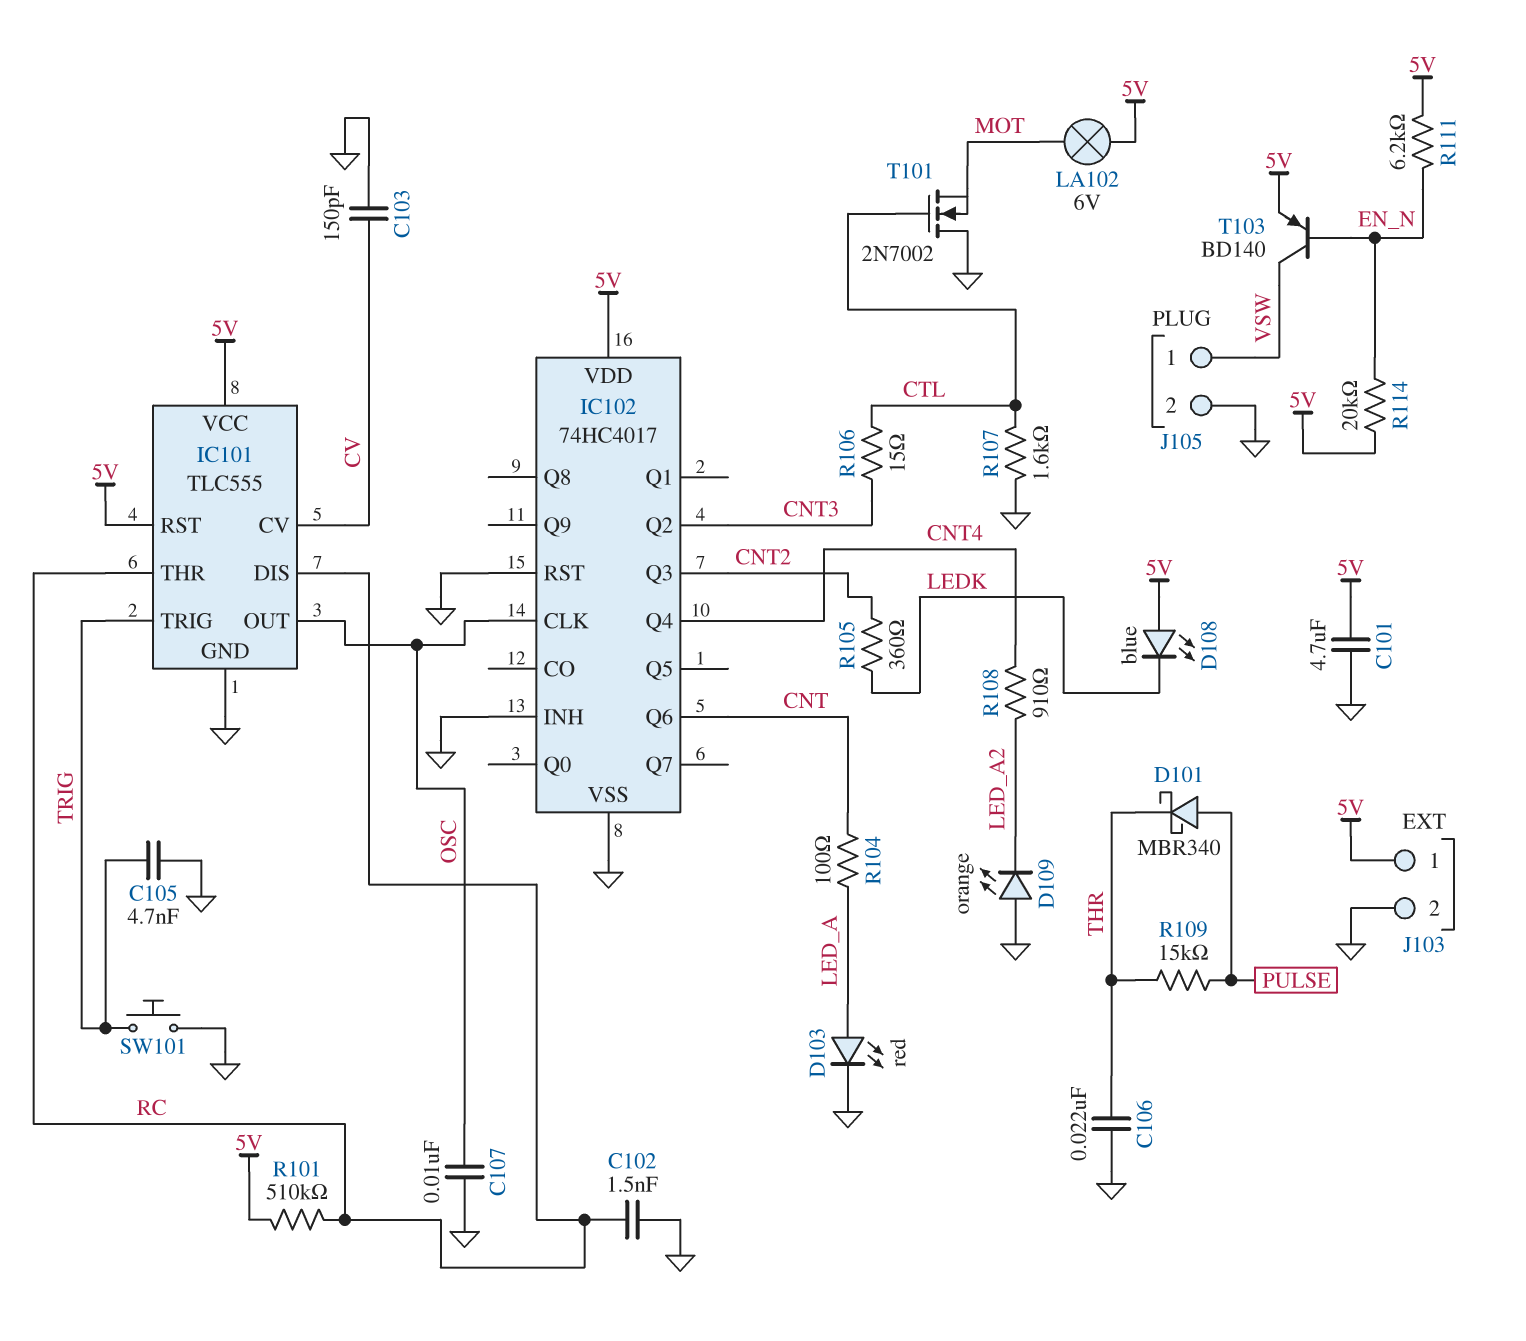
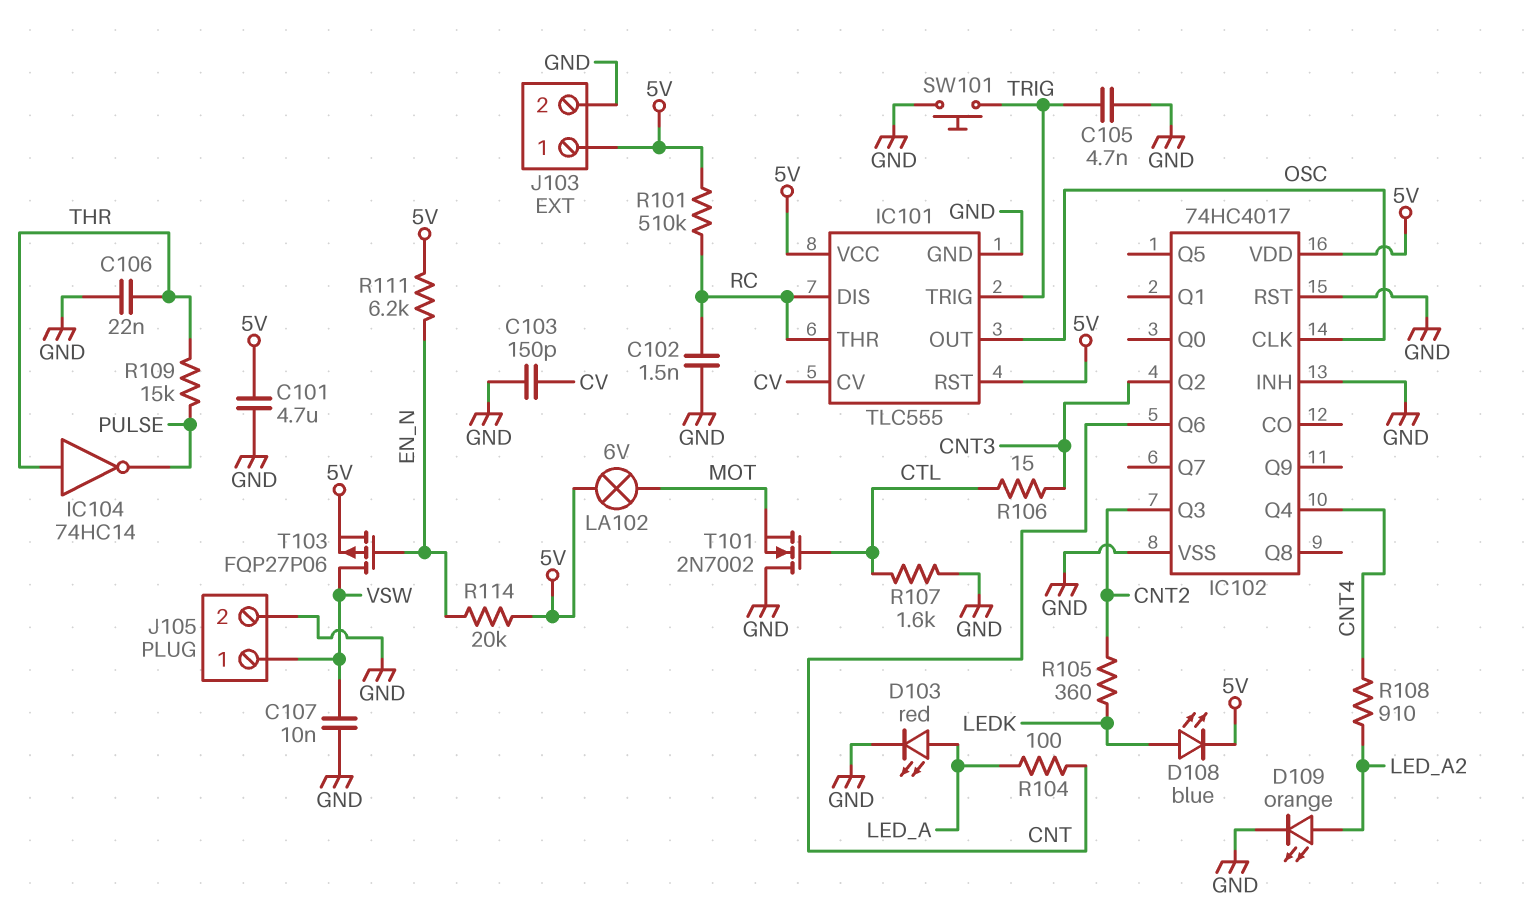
C107: 10nF (GND, OSC) -> 10nF (GND, VSW)
D101: schottky MBR340 (A PULSE, K THR) -> none
D108: LED blue (A 5V, K LEDK) -> LED blue (A LEDK, K 5V)
D109: LED orange (A GND, K LED_A2) -> LED orange (A LED_A2, K GND)
IC104: none -> NOT 74HC14 (in THR, out PULSE)
T103: PNP BD140 (B EN_N, C VSW, E 5V) -> PMOS FQP27P06 (G EN_N, D VSW, S 5V)

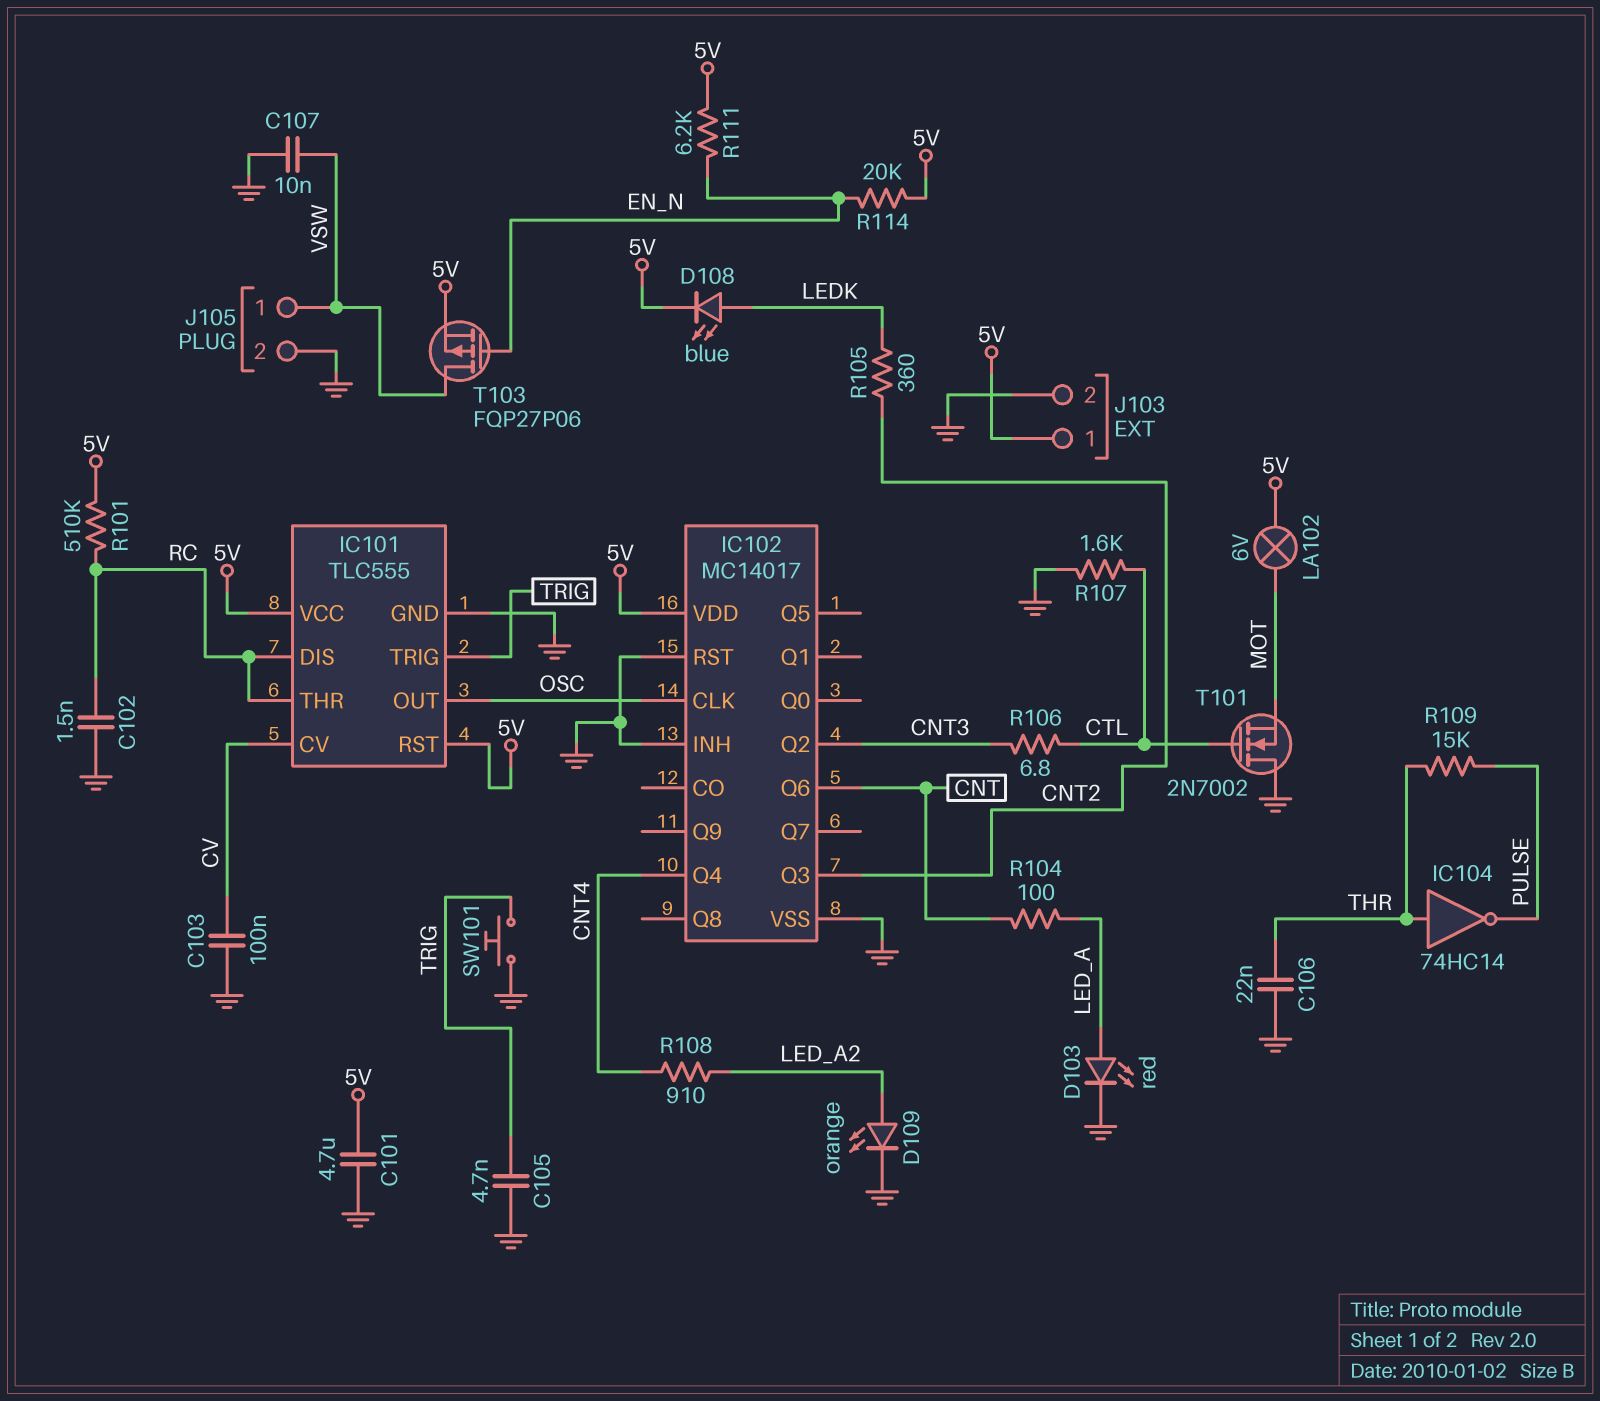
C103: 150pF (CV, GND) -> 100nF (CV, GND)
IC102: 74HC4017 -> MC14017
R106: 15 (CNT3, CTL) -> 6.8 (CNT3, CTL)

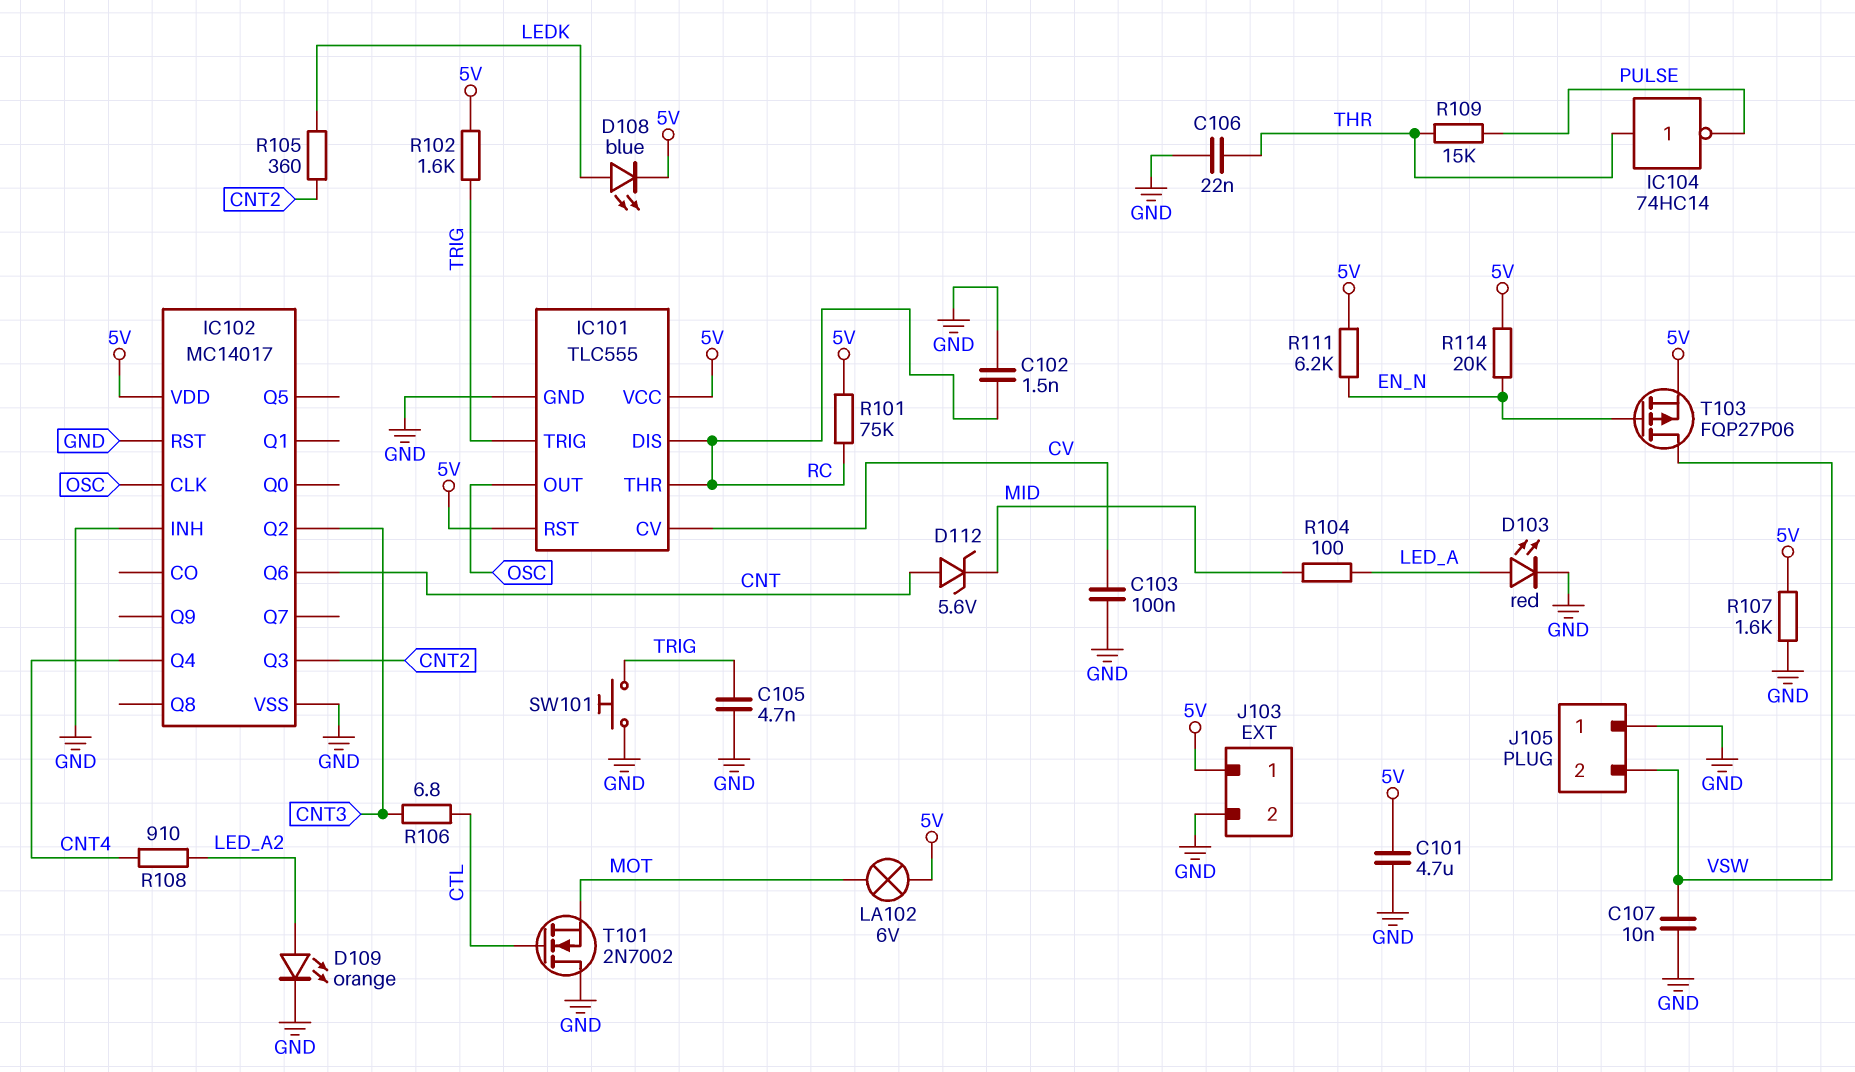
D112: none -> zener 5.6V (A CNT, K MID)
J105 pin 1: VSW -> GND
J105 pin 2: GND -> VSW
R101: 510k (5V, RC) -> 75k (5V, RC)
R102: none -> 1.6k (5V, TRIG)
R104: 100 (CNT, LED_A) -> 100 (LED_A, MID)
R107: 1.6k (CTL, GND) -> 1.6k (5V, GND)

